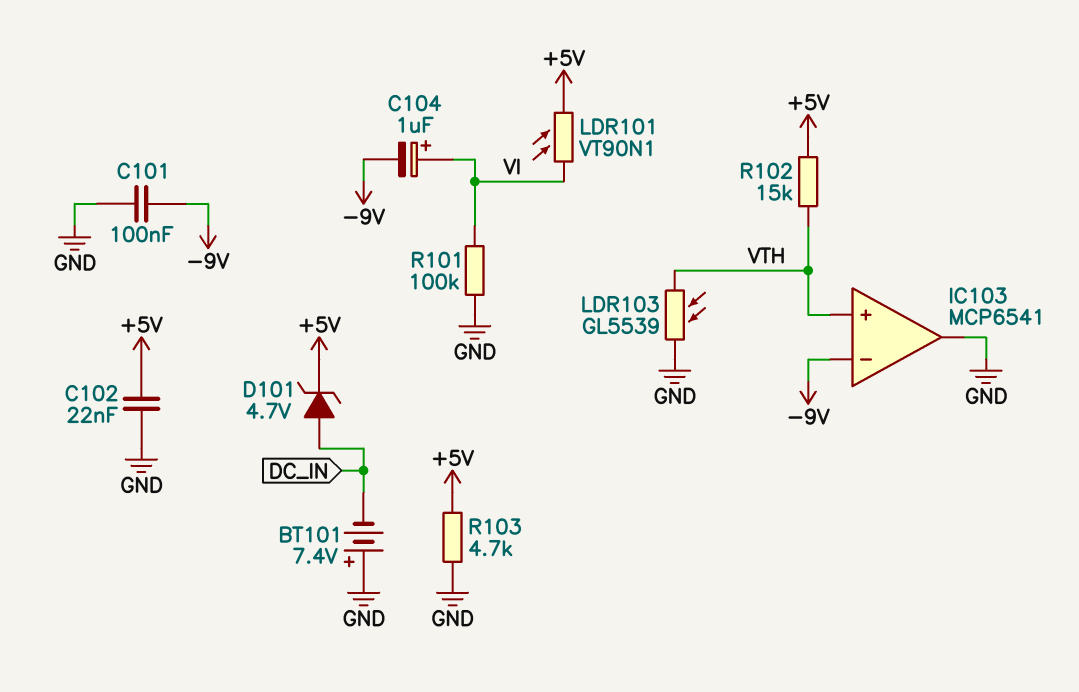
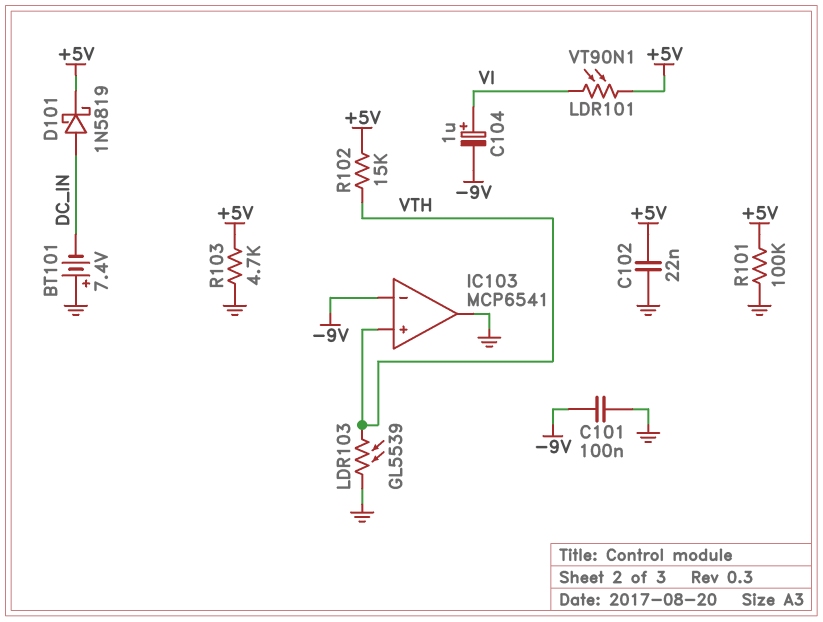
D101: zener 4.7V (A DC_IN, K +5V) -> schottky 1N5819 (A DC_IN, K +5V)
R101: 100k (GND, VI) -> 100k (+5V, GND)

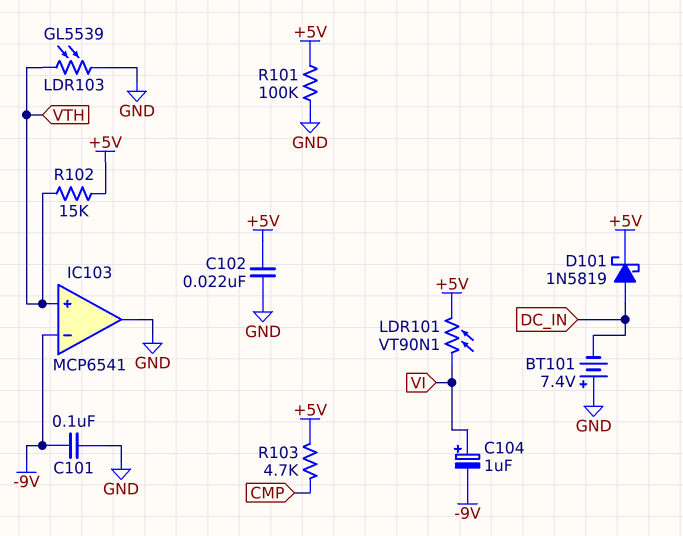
R103: 4.7k (+5V, GND) -> 4.7k (+5V, CMP)

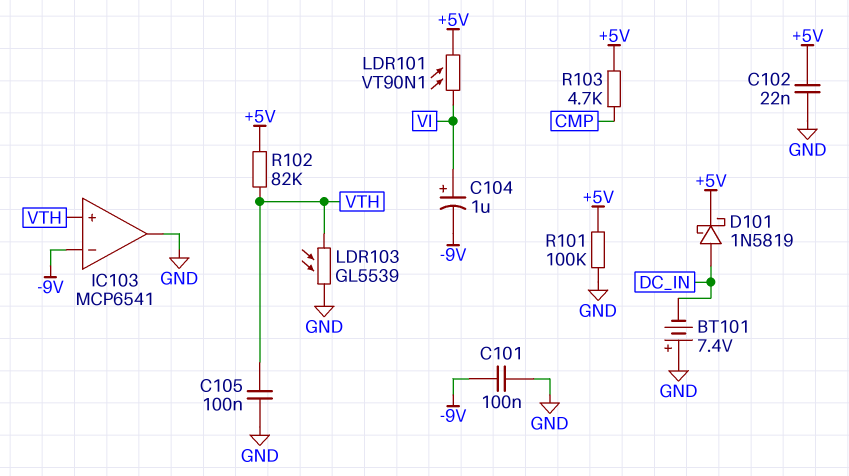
C105: none -> 100nF (GND, VTH)
R102: 15k (+5V, VTH) -> 82k (+5V, VTH)

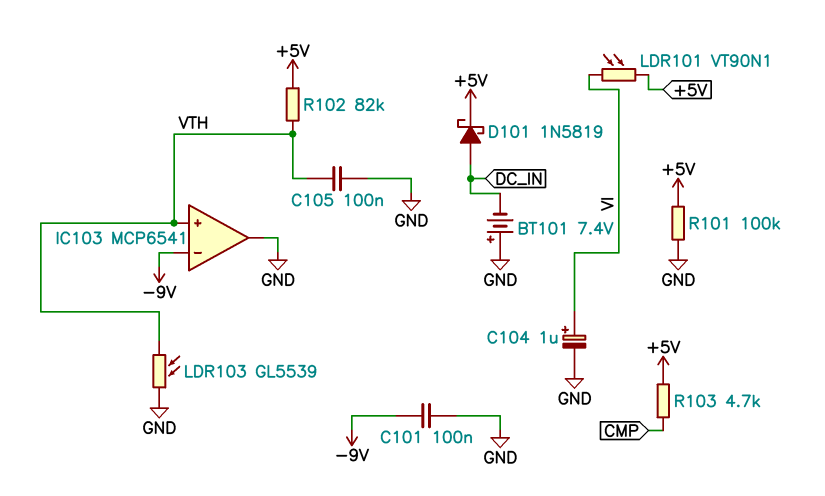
C102: 22nF (+5V, GND) -> none
C104: 1uF (plus VI, minus -9V) -> 1uF (plus VI, minus GND)

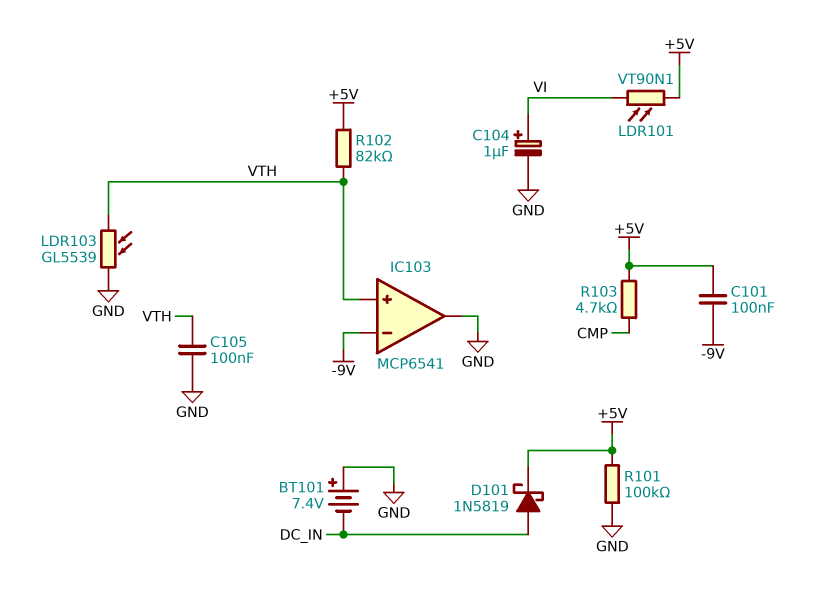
C101: 100nF (-9V, GND) -> 100nF (+5V, -9V)

